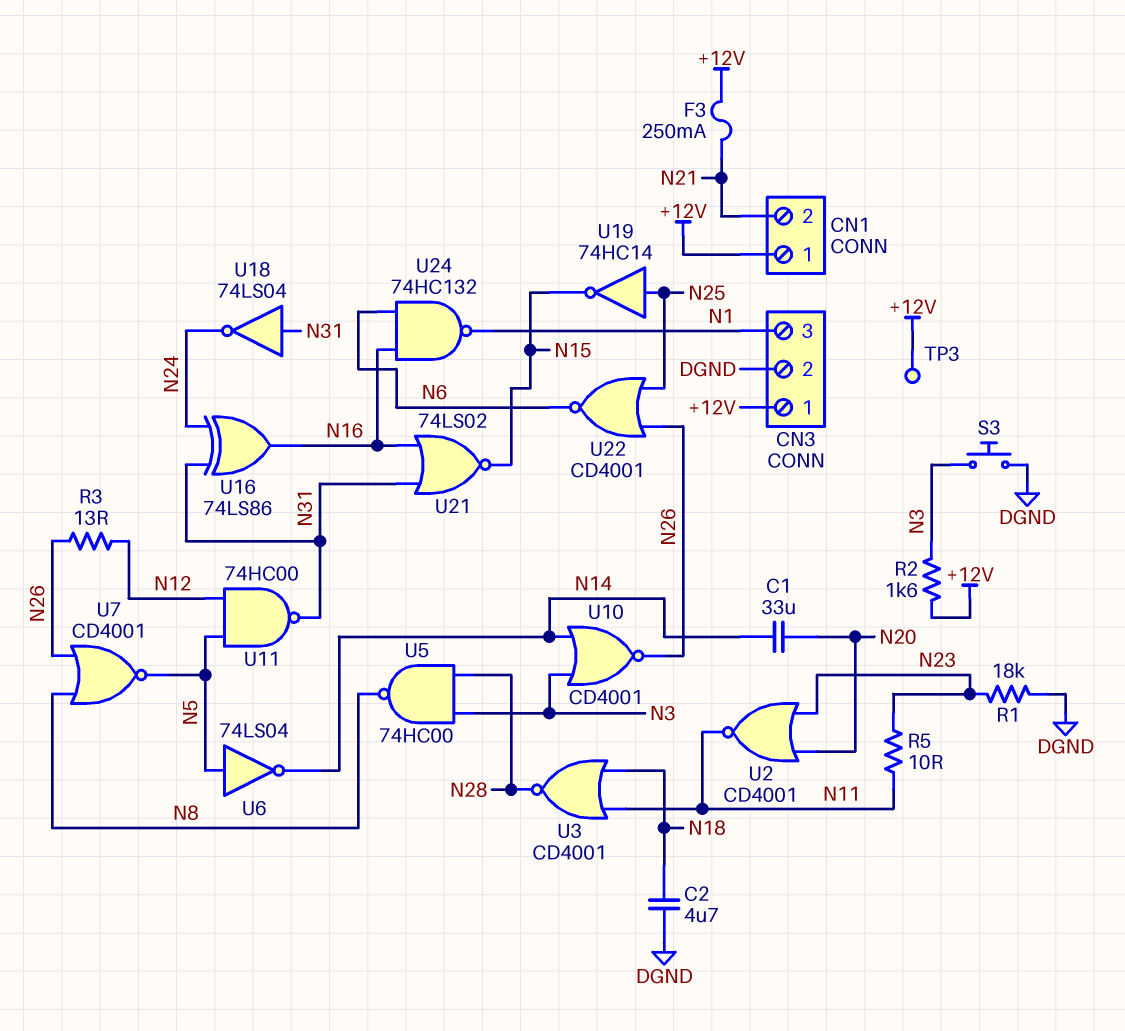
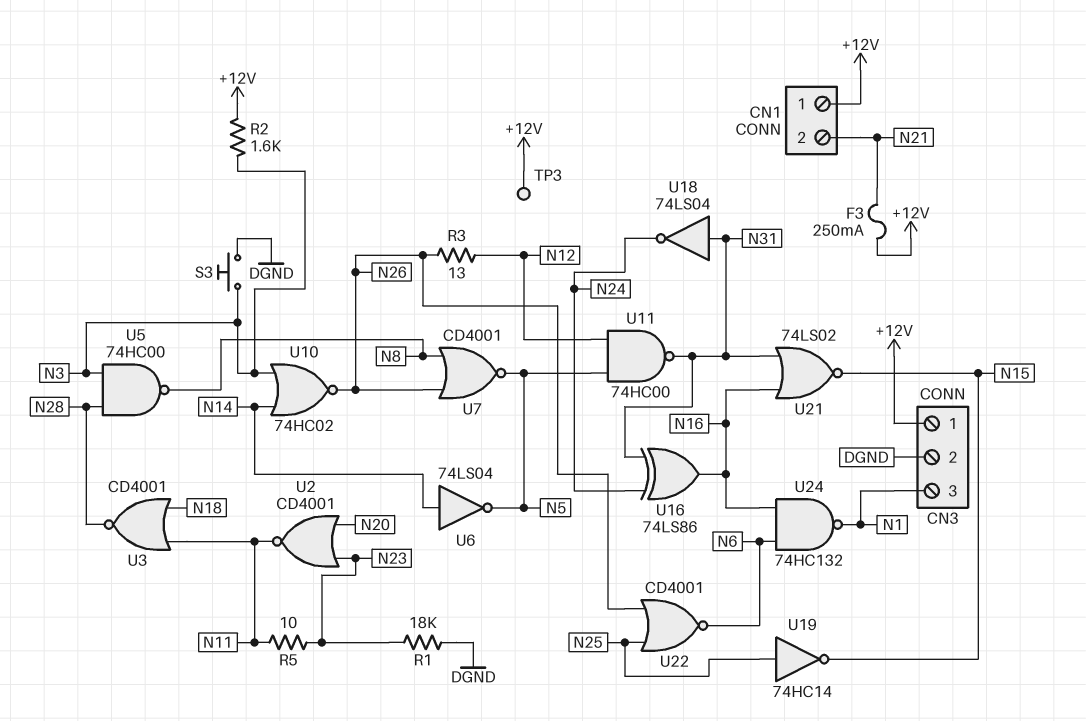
C1: 33uF (N14, N20) -> none
C2: 4.7uF (DGND, N18) -> none
U6: NOT 74LS04 (in N5, out N14) -> NOT 74LS04 (in N14, out N5)
U10: NOR CD4001 (in N3, in N14, out N26) -> NOR 74HC02 (in N3, in N14, out N26)

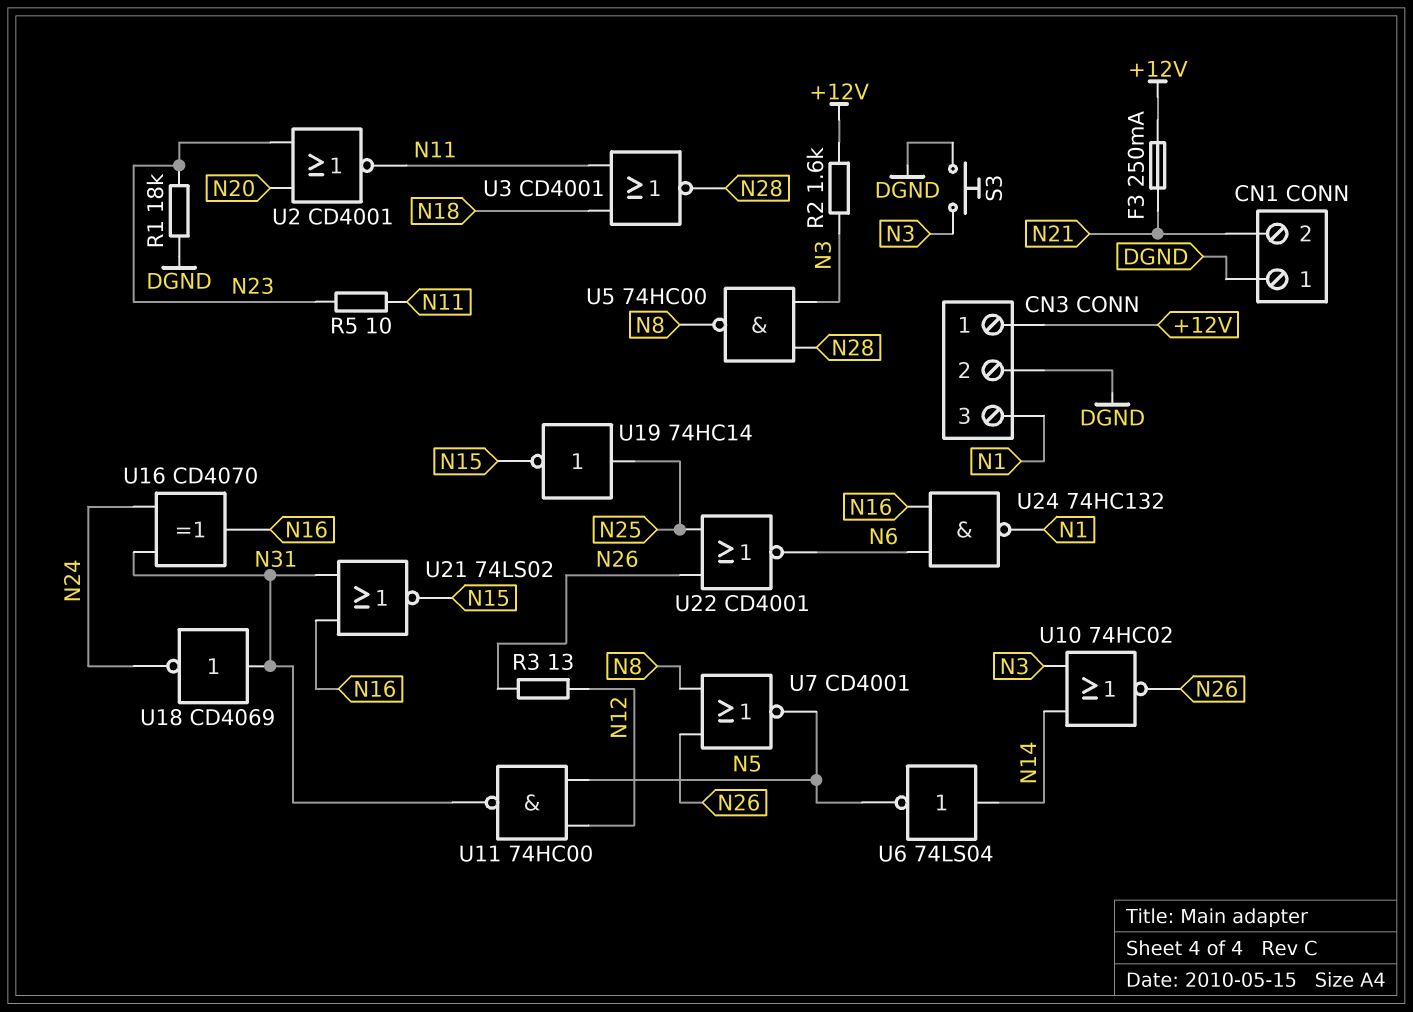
CN1 pin 1: +12V -> DGND
TP3: test point (+12V) -> none
U16: XOR 74LS86 (in N24, in N31, out N16) -> XOR CD4070 (in N24, in N31, out N16)
U18: NOT 74LS04 (in N31, out N24) -> NOT CD4069 (in N31, out N24)

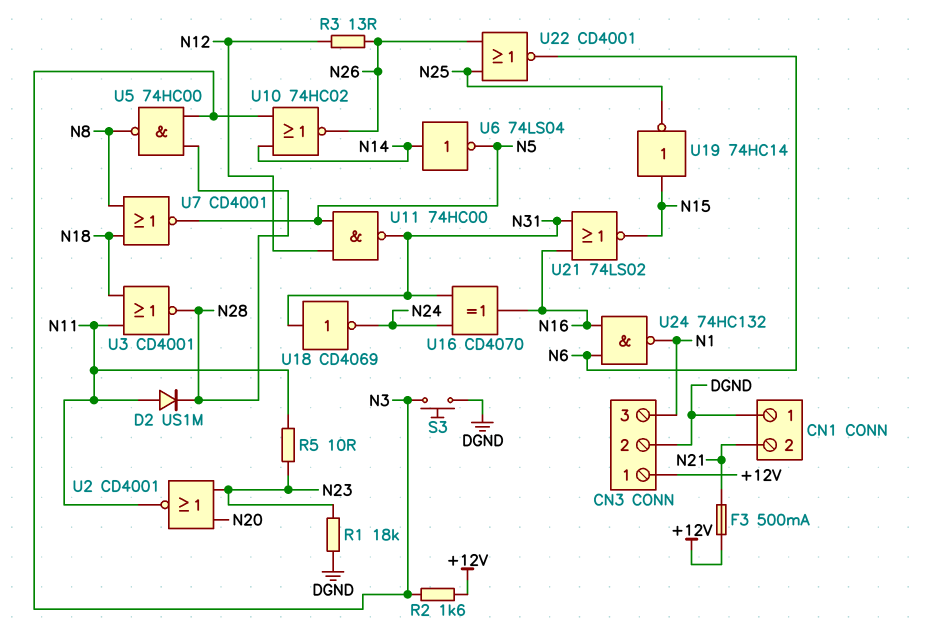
D2: none -> diode US1M (A N11, K N28)
F3: 250mA (+12V, N21) -> 500mA (+12V, N21)
U7: NOR CD4001 (in N8, in N26, out N5) -> NOR CD4001 (in N8, in N18, out N5)
U19: NOT 74HC14 (in N25, out N15) -> NOT 74HC14 (in N15, out N25)

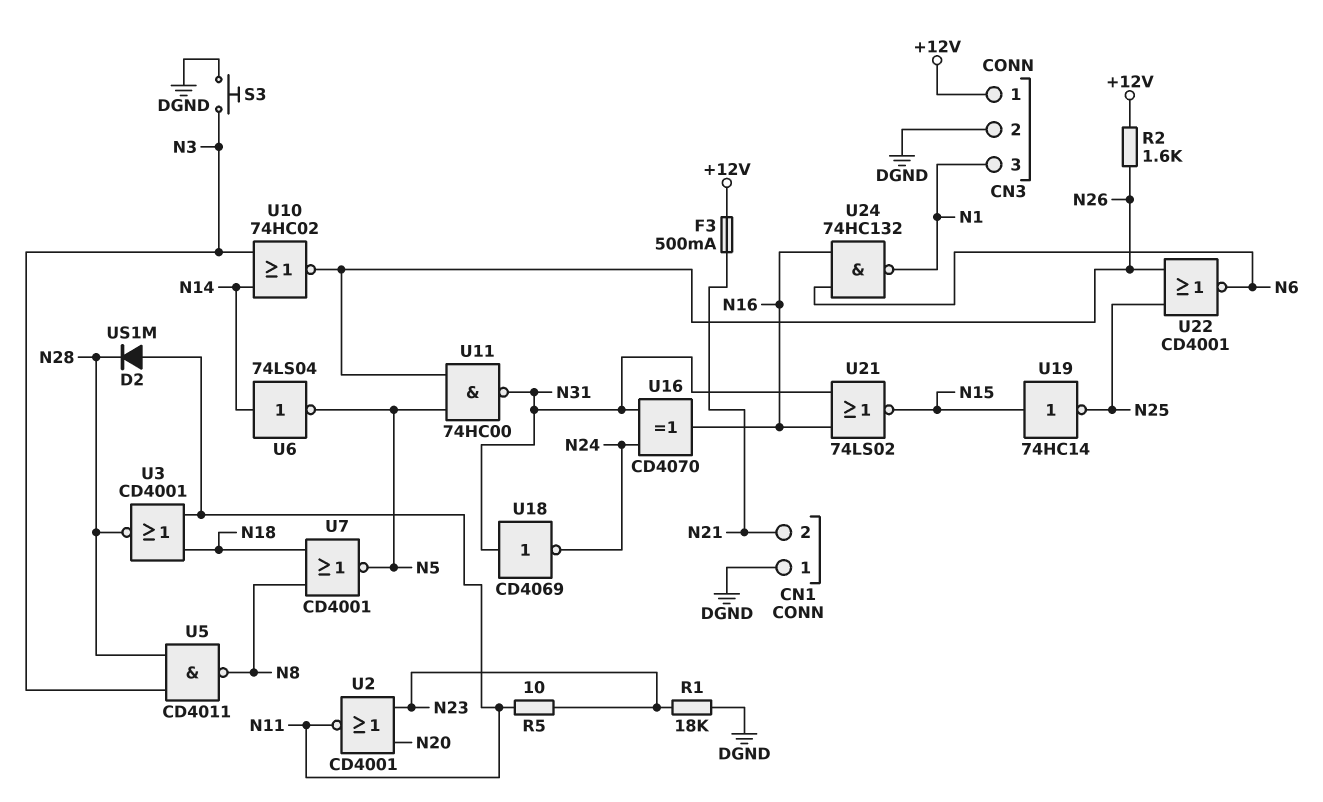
R2: 1.6k (+12V, N3) -> 1.6k (+12V, N26)
R3: 13 (N12, N26) -> none
U5: NAND 74HC00 (in N3, in N28, out N8) -> NAND CD4011 (in N3, in N28, out N8)
U11: NAND 74HC00 (in N5, in N12, out N31) -> NAND 74HC00 (in N5, in N26, out N31)

